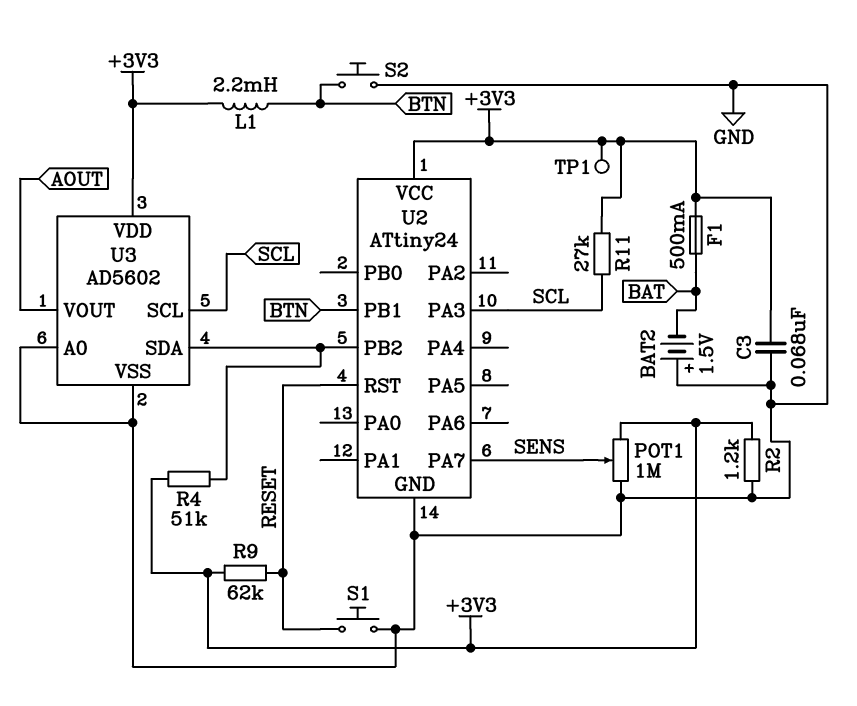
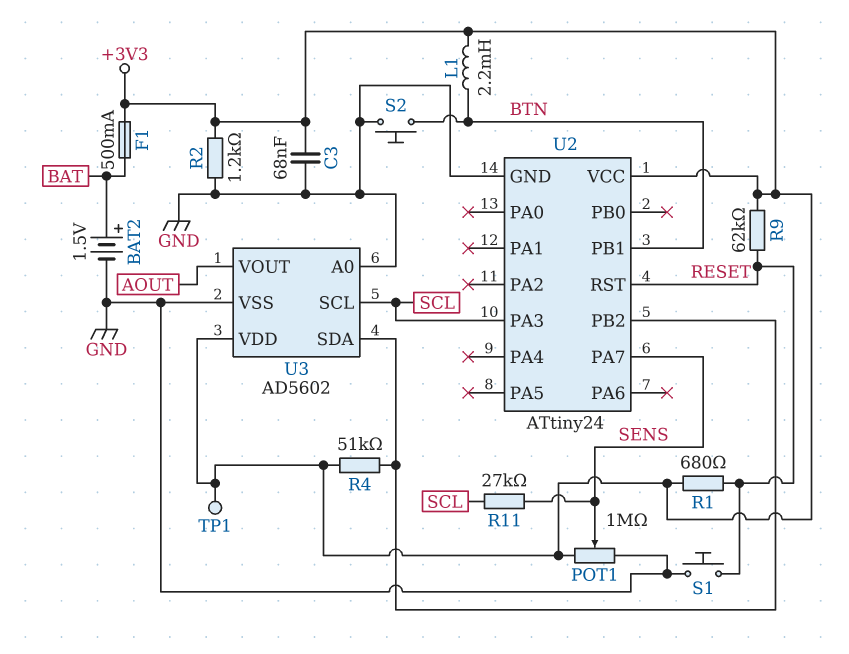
BAT2: 1.5V (plus GND, minus BAT) -> 1.5V (plus BAT, minus GND)
R1: none -> 680 (+3V3, RESET)
R11: 27k (+3V3, SCL) -> 27k (SCL, SENS)

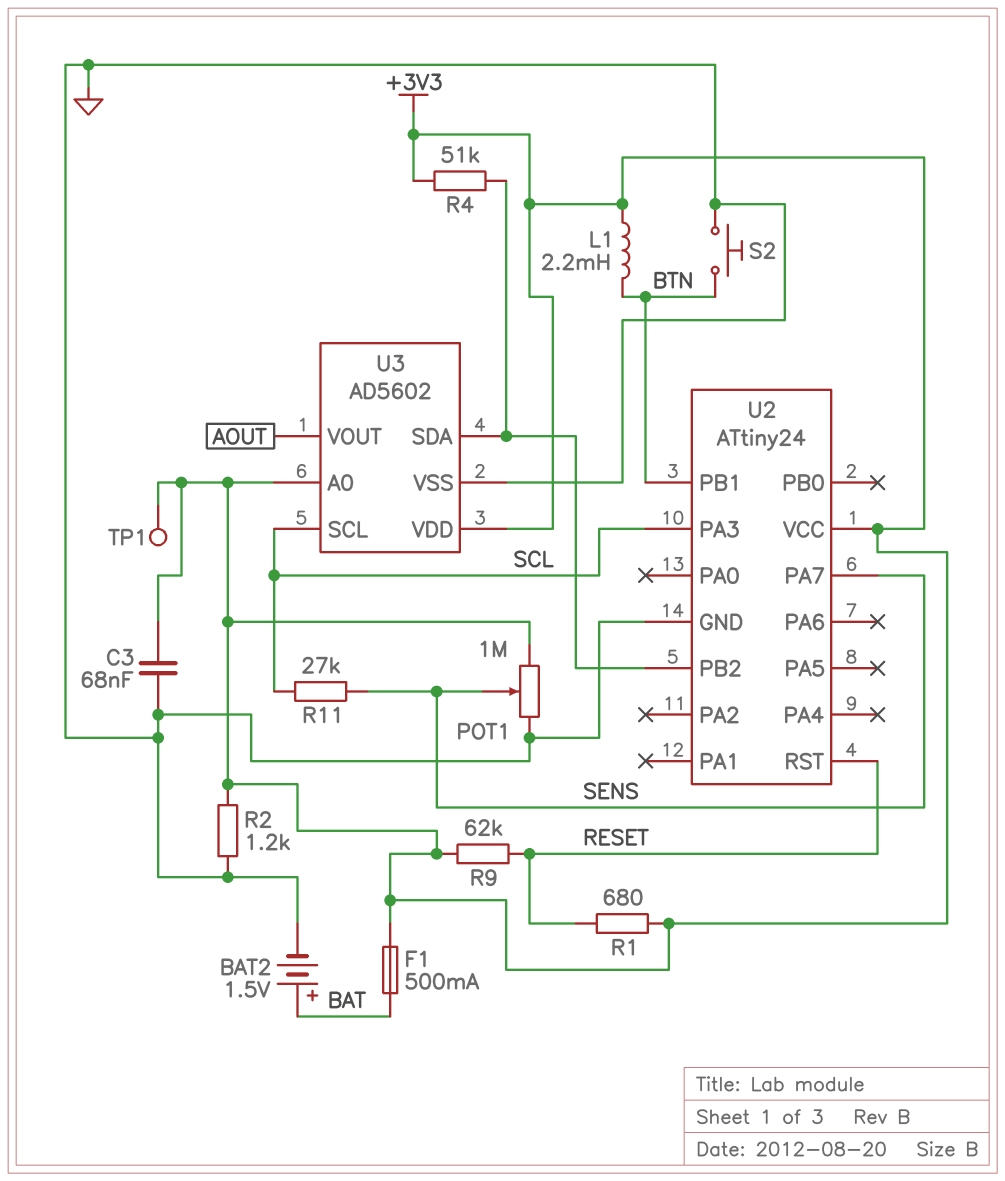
S1: button (GND, RESET) -> none
U3 pin A0: GND -> +3V3

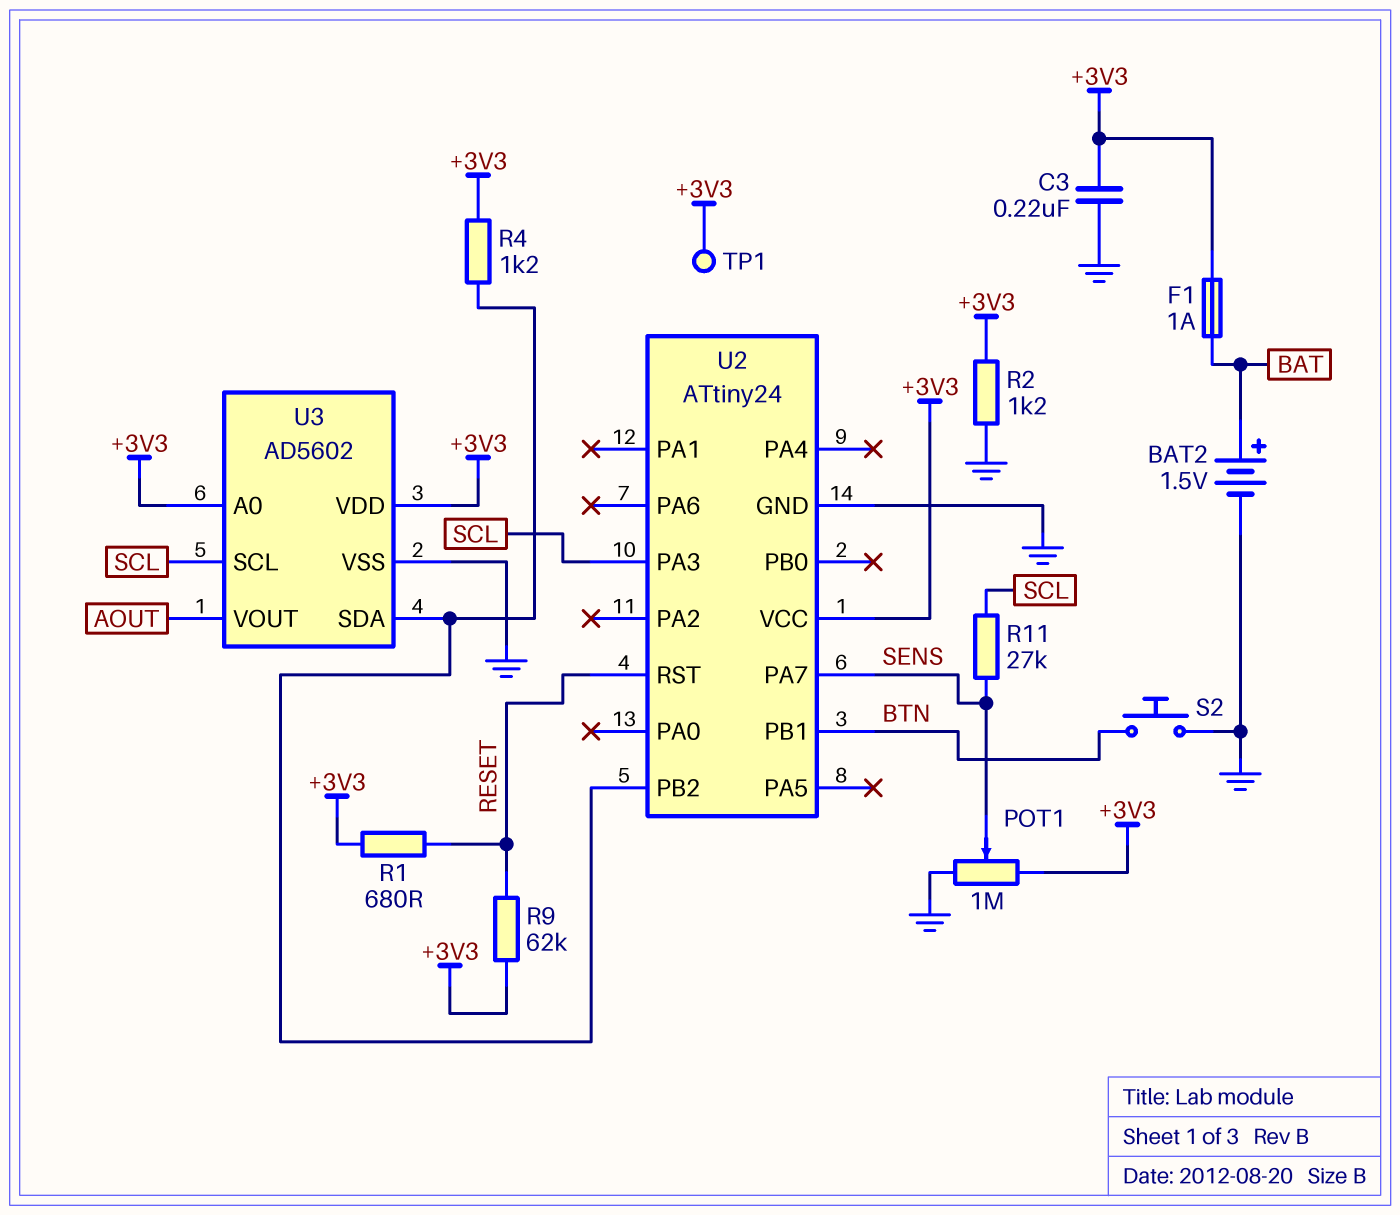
C3: 68nF (+3V3, GND) -> 220nF (+3V3, GND)
F1: 500mA (+3V3, BAT) -> 1A (+3V3, BAT)
L1: 2.2mH (+3V3, BTN) -> none
R4: 51k (+3V3, U2/PB2) -> 1.2k (+3V3, U2/PB2)

